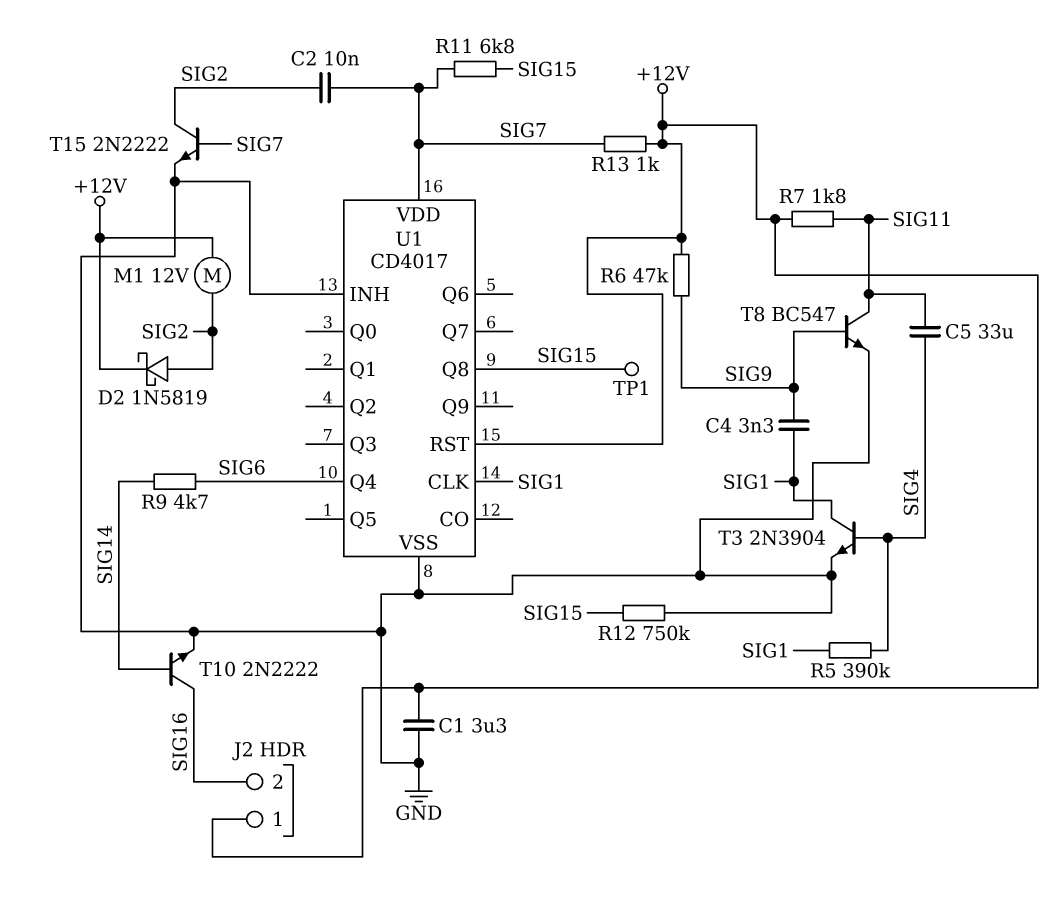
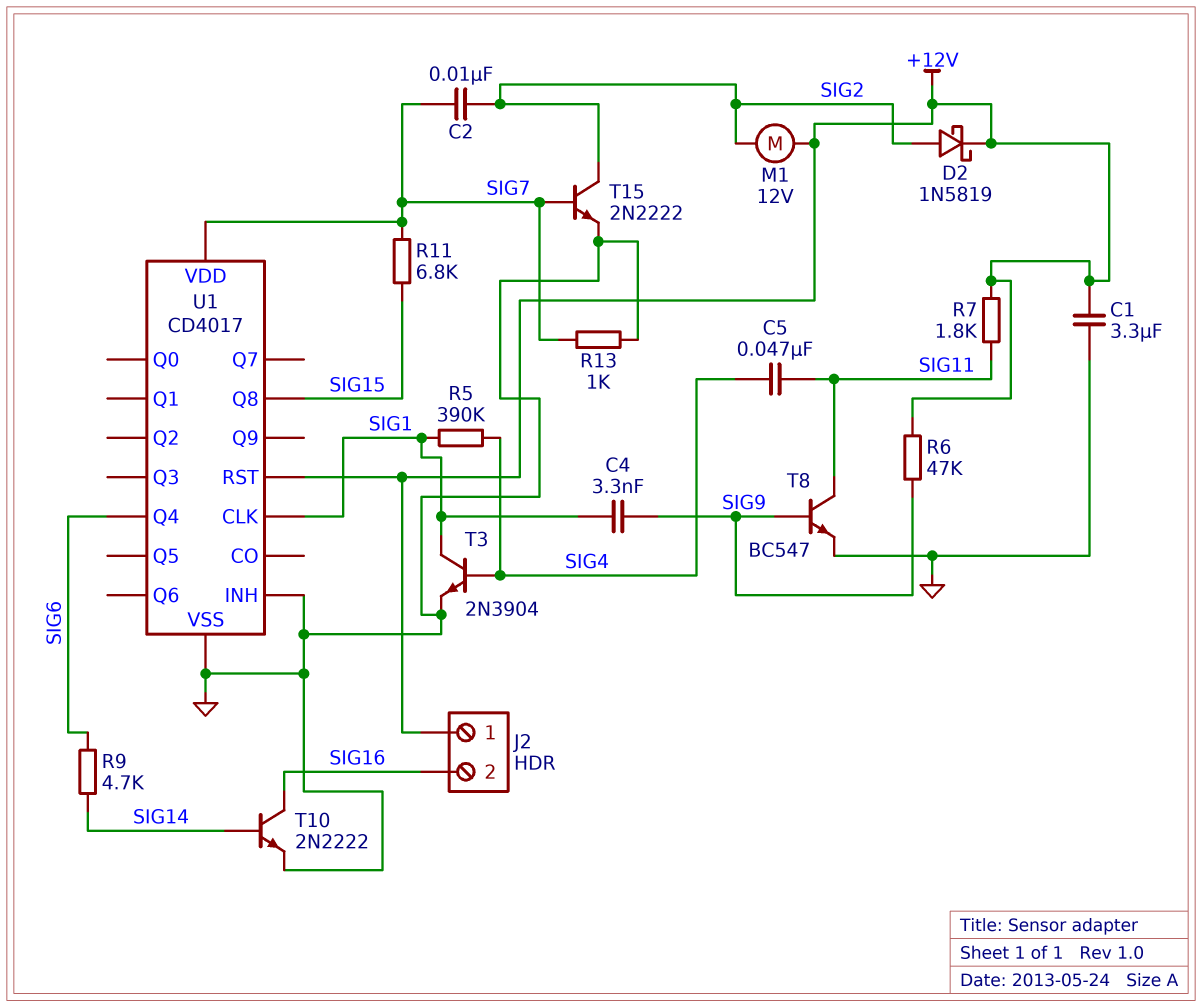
C5: 33uF (SIG4, SIG11) -> 47nF (SIG4, SIG11)
R12: 750k (GND, SIG15) -> none
R13: 1k (+12V, SIG7) -> 1k (GND, SIG7)
TP1: test point (SIG15) -> none

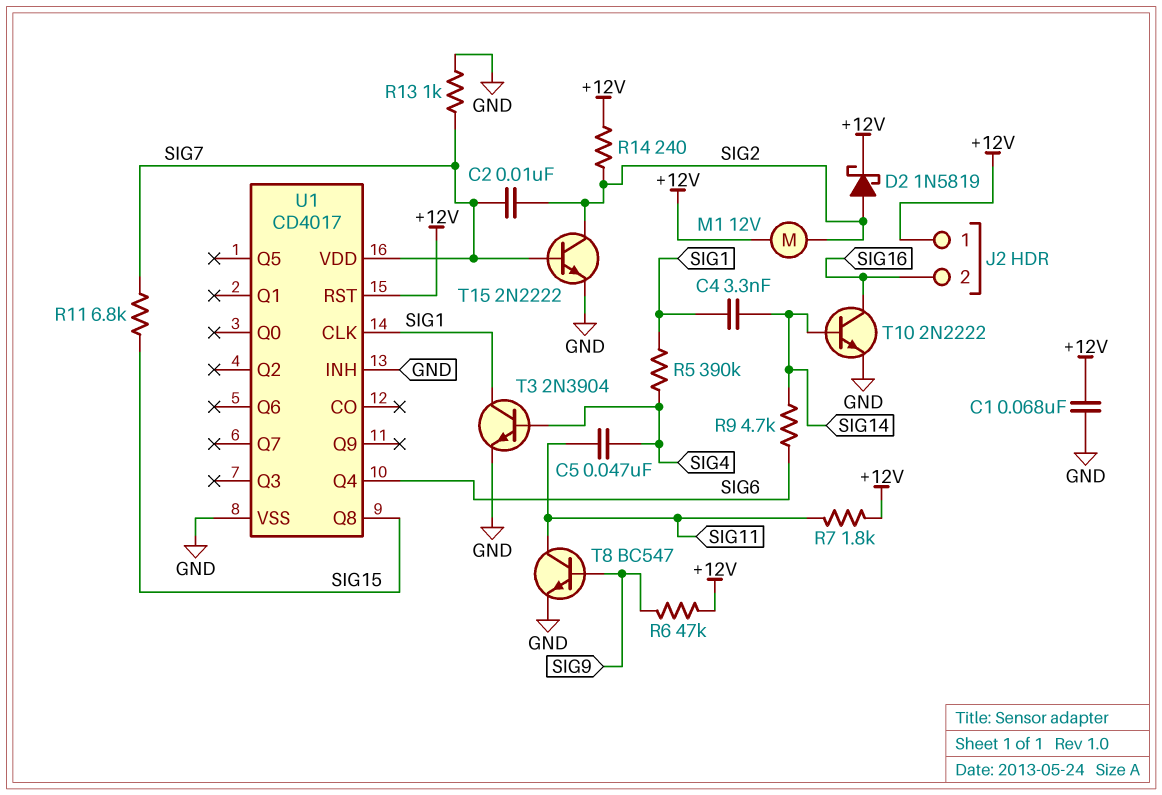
C1: 3.3uF (+12V, GND) -> 68nF (+12V, GND)
C4: 3.3nF (SIG1, SIG9) -> 3.3nF (SIG1, SIG14)
R14: none -> 240 (+12V, SIG2)

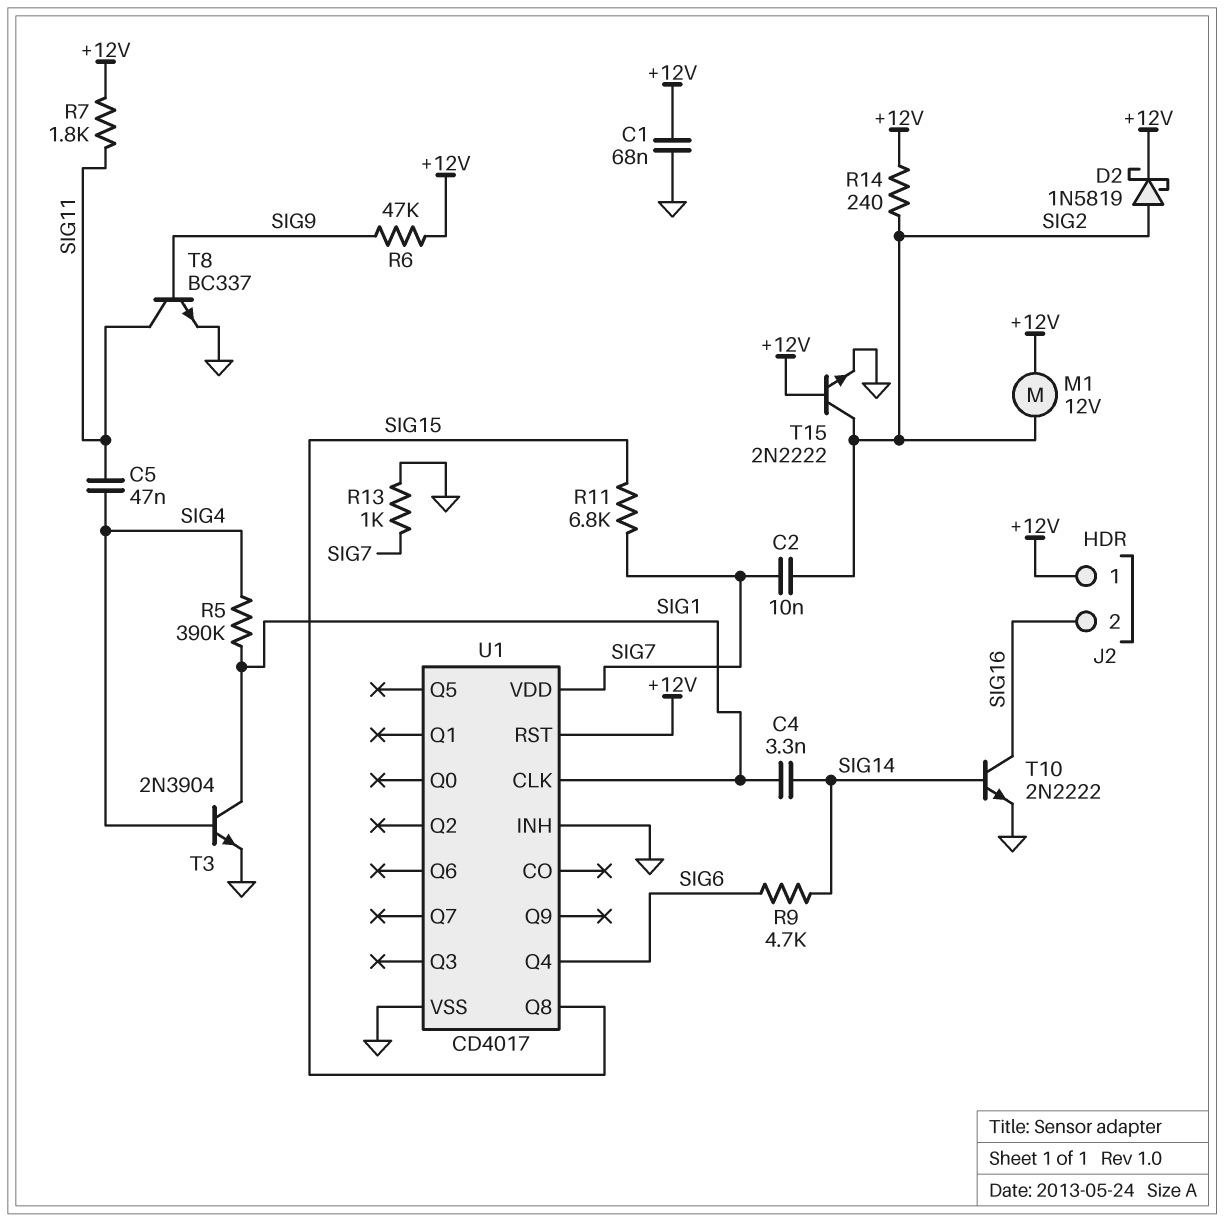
T8: NPN BC547 (B SIG9, C SIG11, E GND) -> NPN BC337 (B SIG9, C SIG11, E GND)
T15: NPN 2N2222 (B SIG7, C SIG2, E GND) -> NPN 2N2222 (B +12V, C SIG2, E GND)

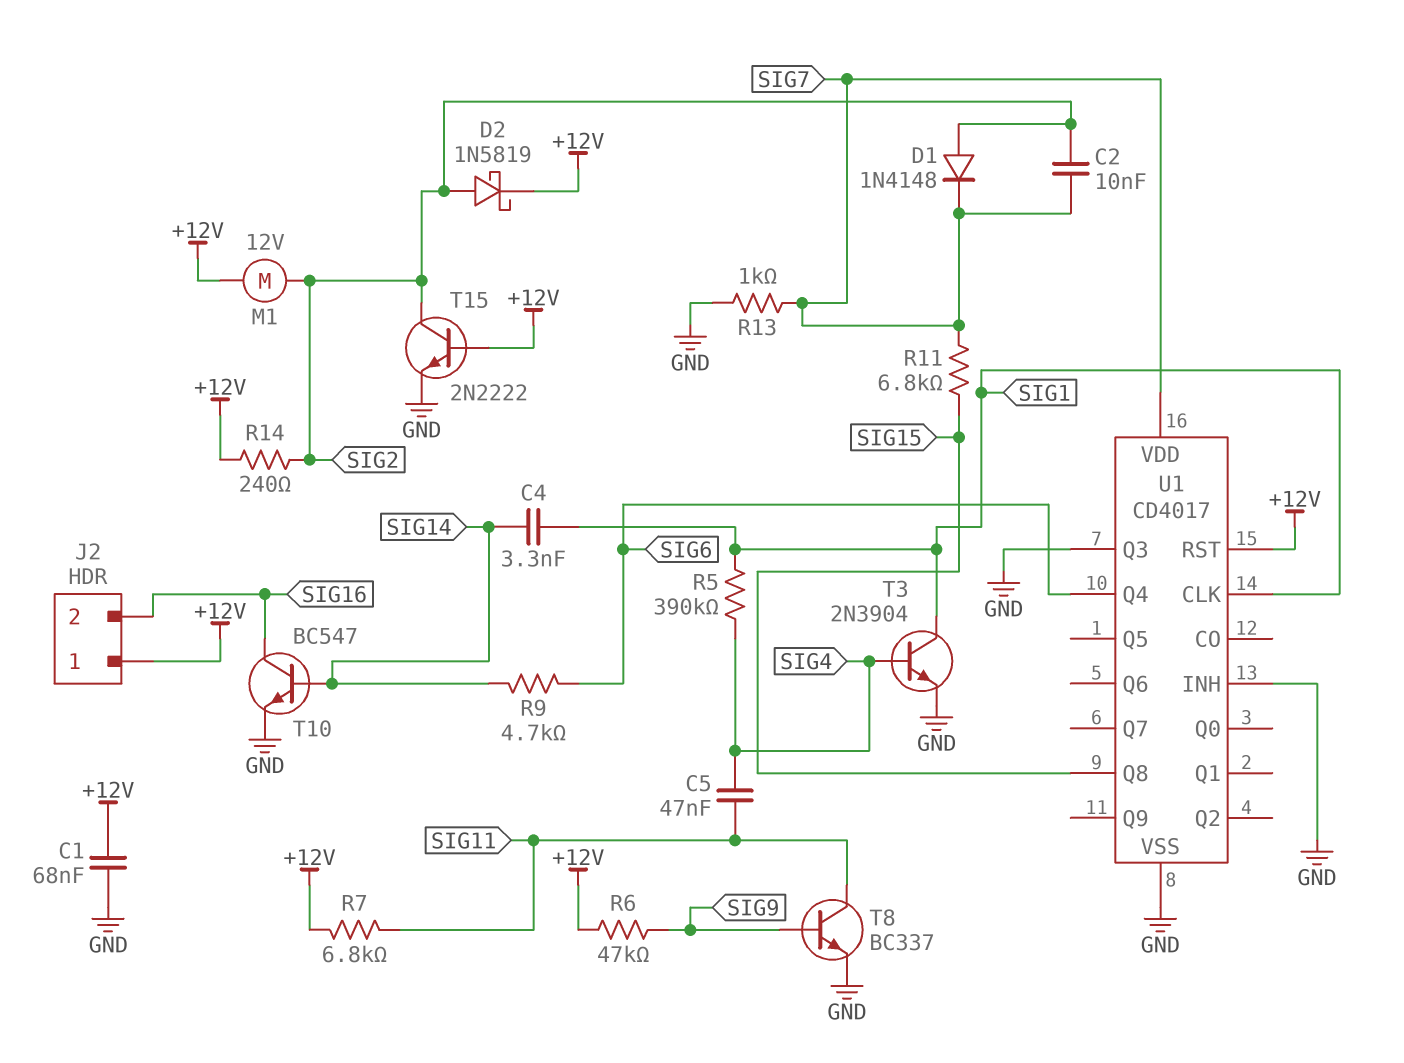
D1: none -> diode 1N4148 (A SIG2, K SIG7)
R7: 1.8k (+12V, SIG11) -> 6.8k (+12V, SIG11)
T10: NPN 2N2222 (B SIG14, C SIG16, E GND) -> NPN BC547 (B SIG14, C SIG16, E GND)
U1 pin Q3: none -> GND

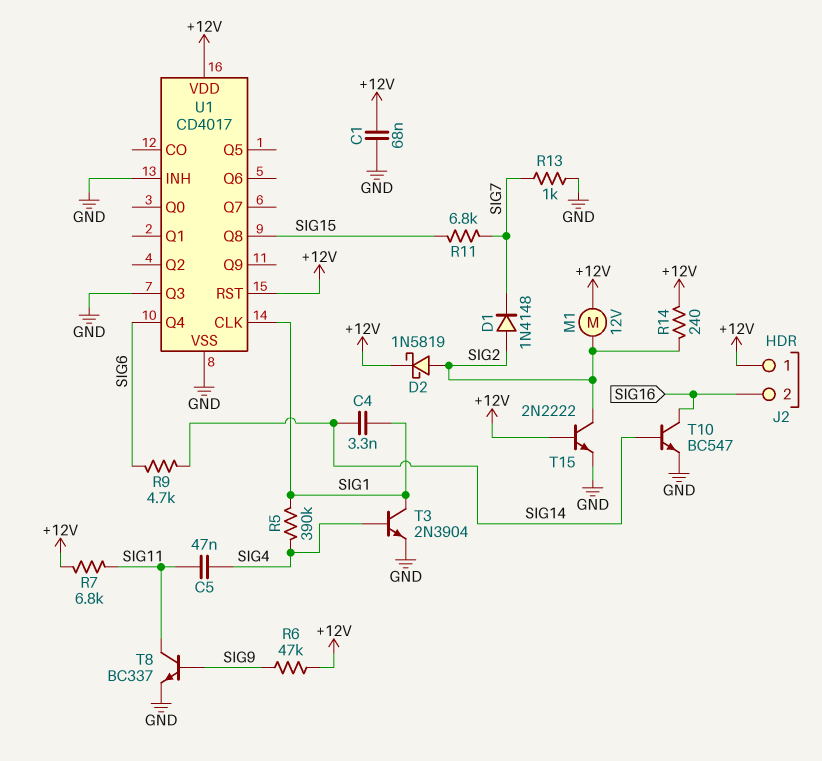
C2: 10nF (SIG2, SIG7) -> none
U1 pin VDD: SIG7 -> +12V

